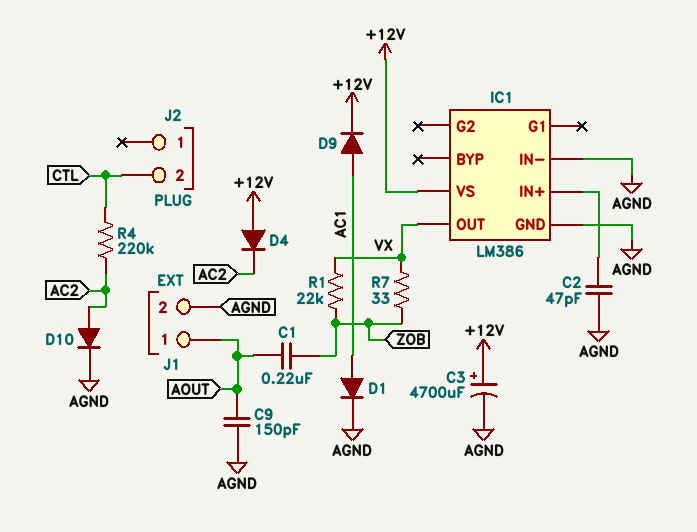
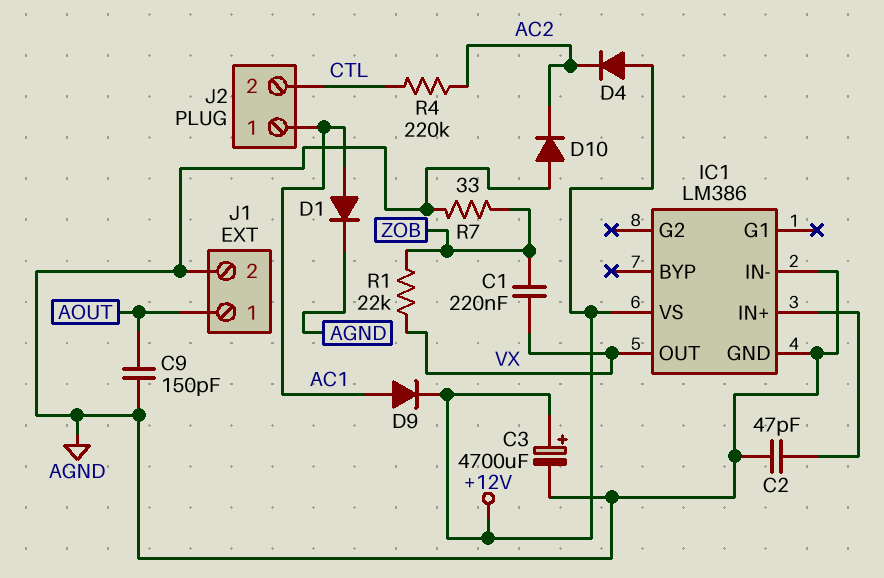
C1: 220nF (AOUT, ZOB) -> 220nF (VX, ZOB)
D10: diode (A AC2, K AGND) -> diode (A AGND, K AC2)
J2 pin 1: none -> AC1
R7: 33 (VX, ZOB) -> 33 (AGND, ZOB)

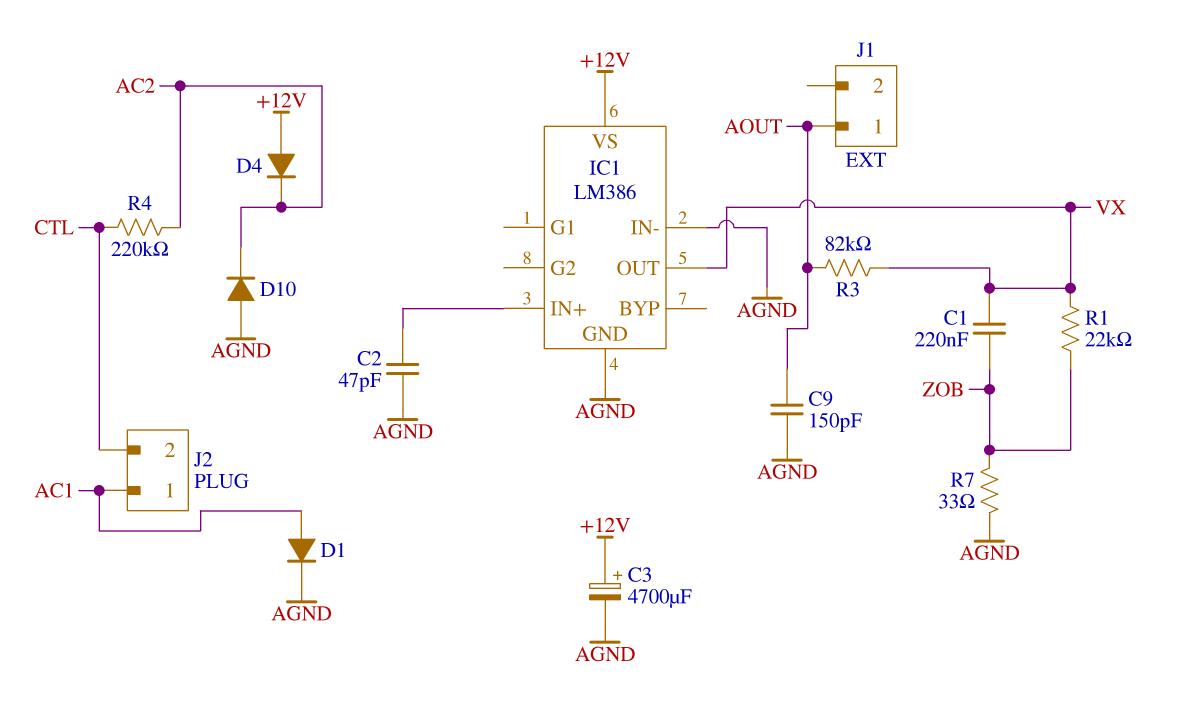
D9: diode (A AC1, K +12V) -> none
J1 pin 2: AGND -> none
R3: none -> 82k (AOUT, VX)

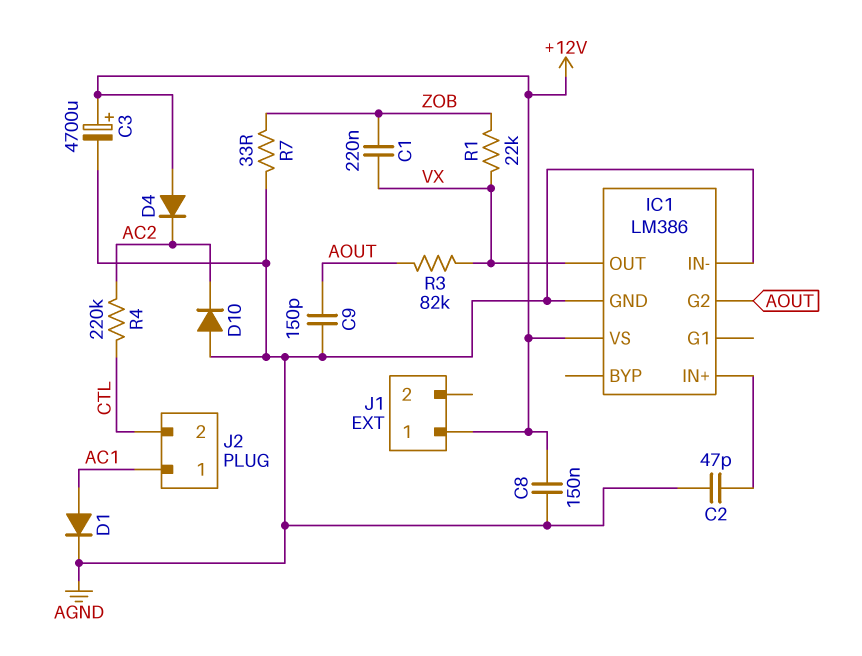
C8: none -> 150nF (+12V, AGND)
IC1 pin G2: none -> AOUT
J1 pin 1: AOUT -> +12V

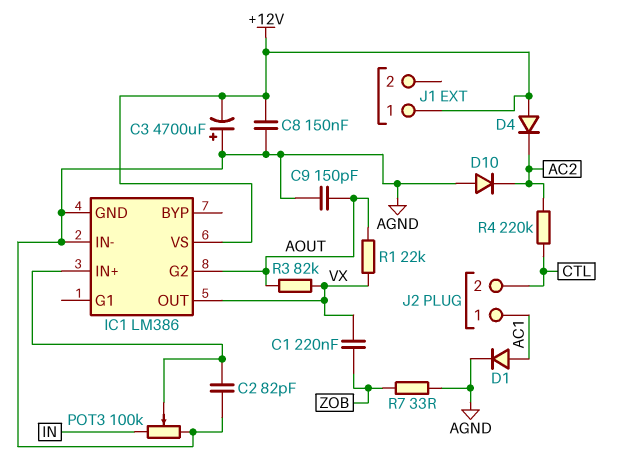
C2: 47pF (AGND, IC1/IN+) -> 82pF (AGND, IC1/IN+)
C3: 4700uF (plus +12V, minus AGND) -> 4700uF (plus AGND, minus +12V)
POT3: none -> 100k (AGND, IN, wiper IC1/IN+)
R1: 22k (VX, ZOB) -> 22k (AOUT, VX)

